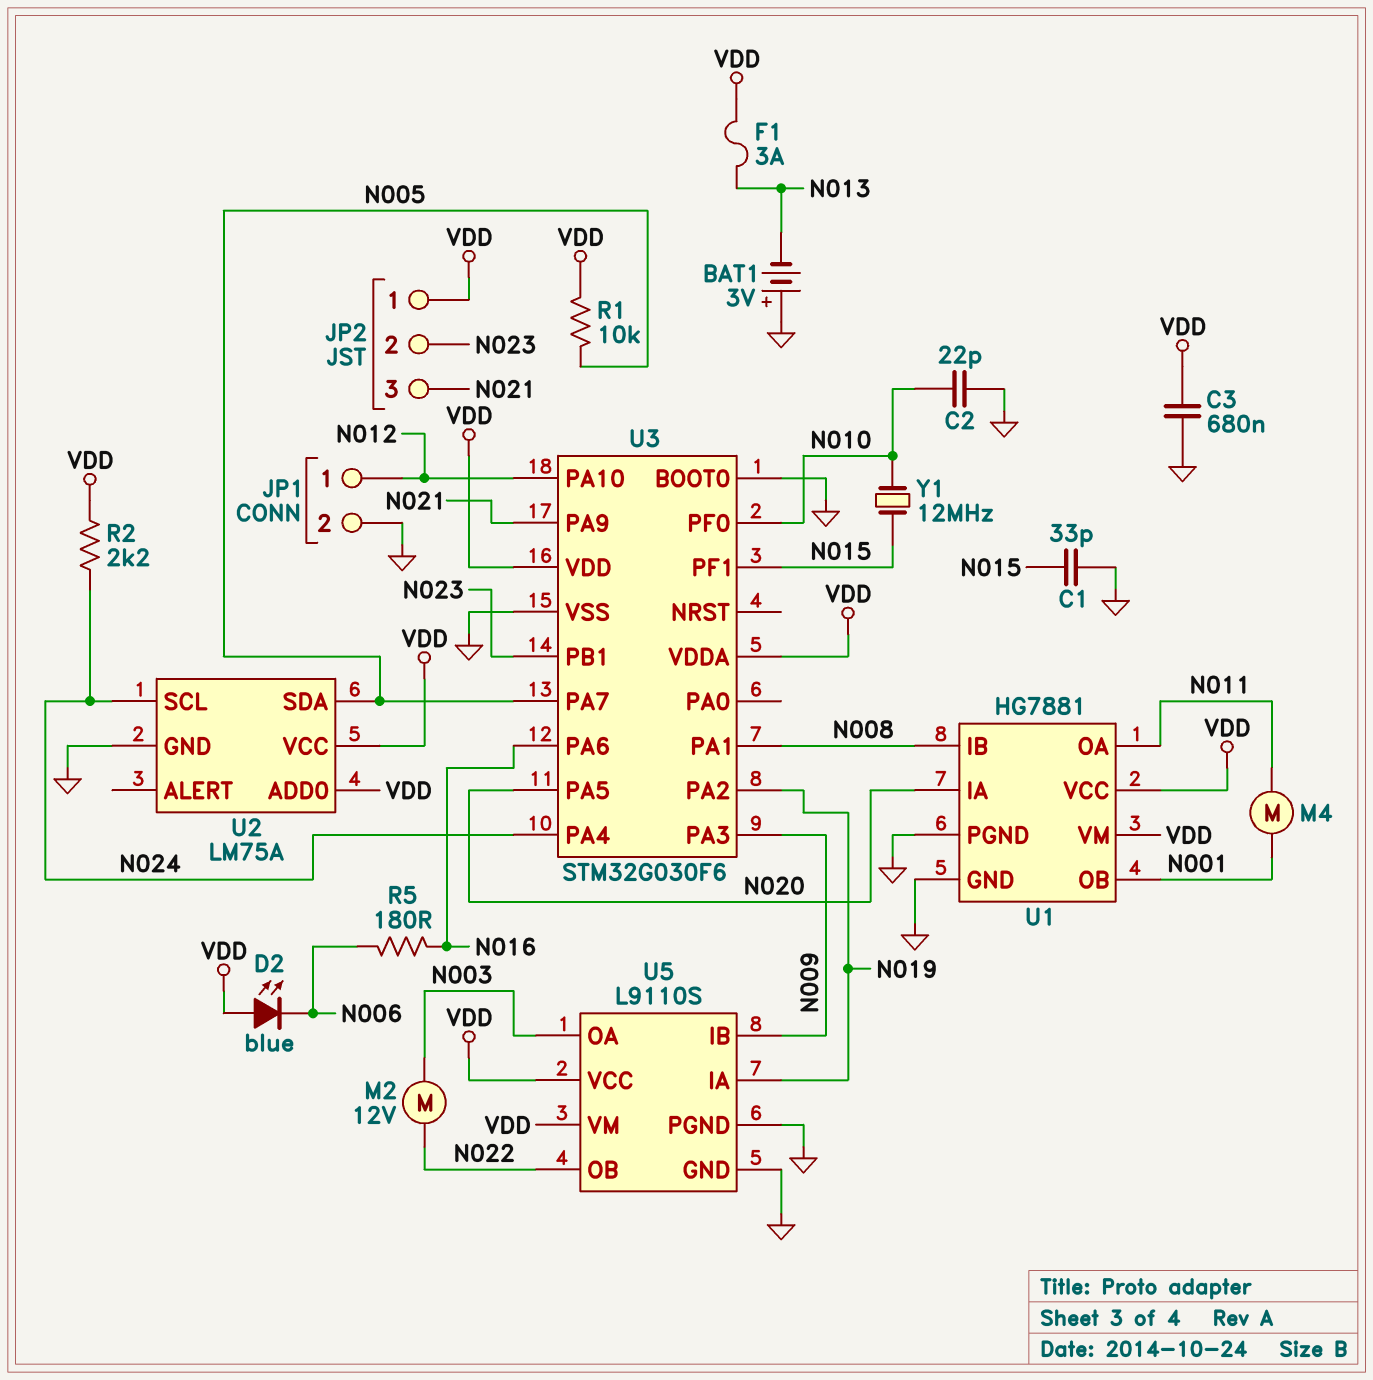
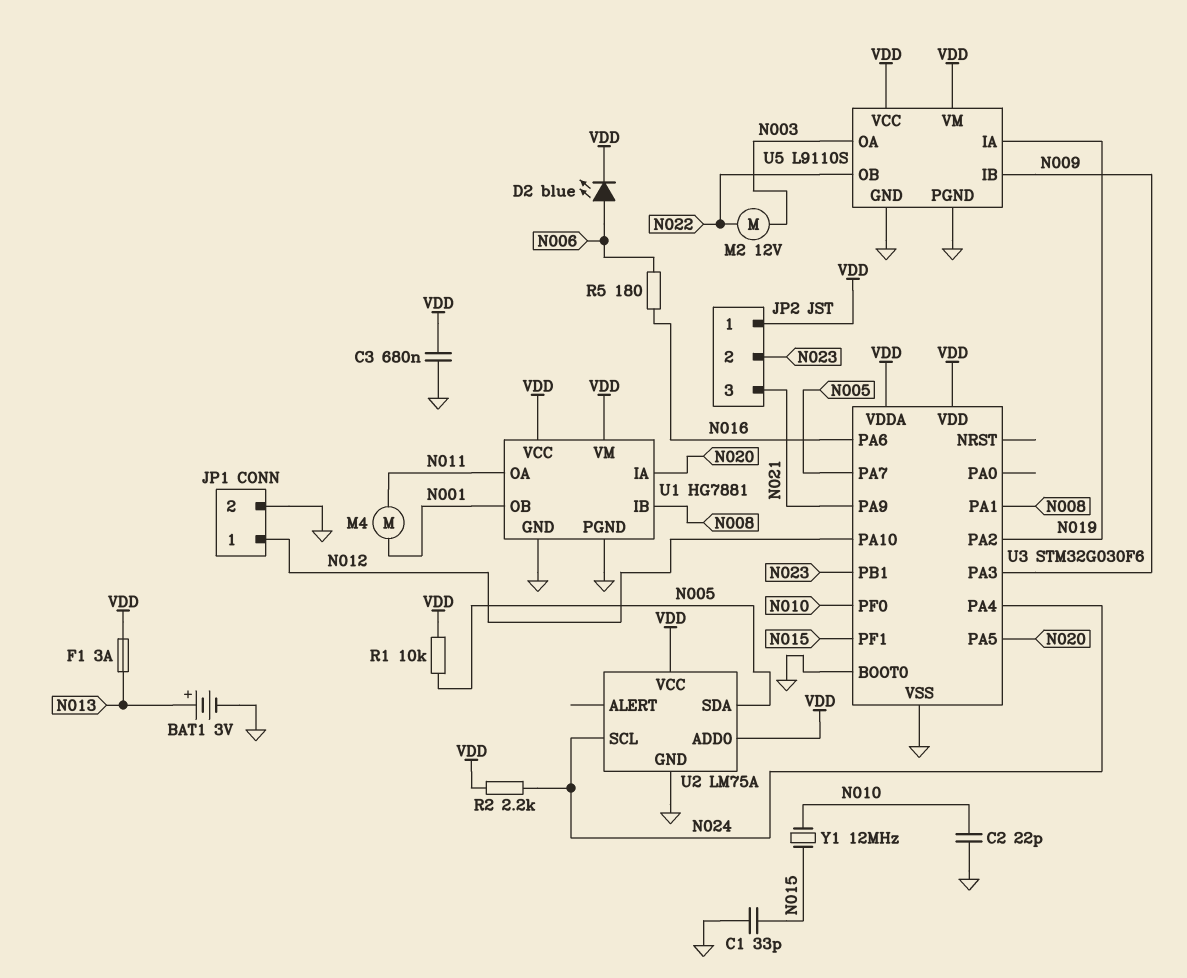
BAT1: 3V (plus GND, minus N013) -> 3V (plus N013, minus GND)
D2: LED blue (A VDD, K N006) -> LED blue (A N006, K VDD)

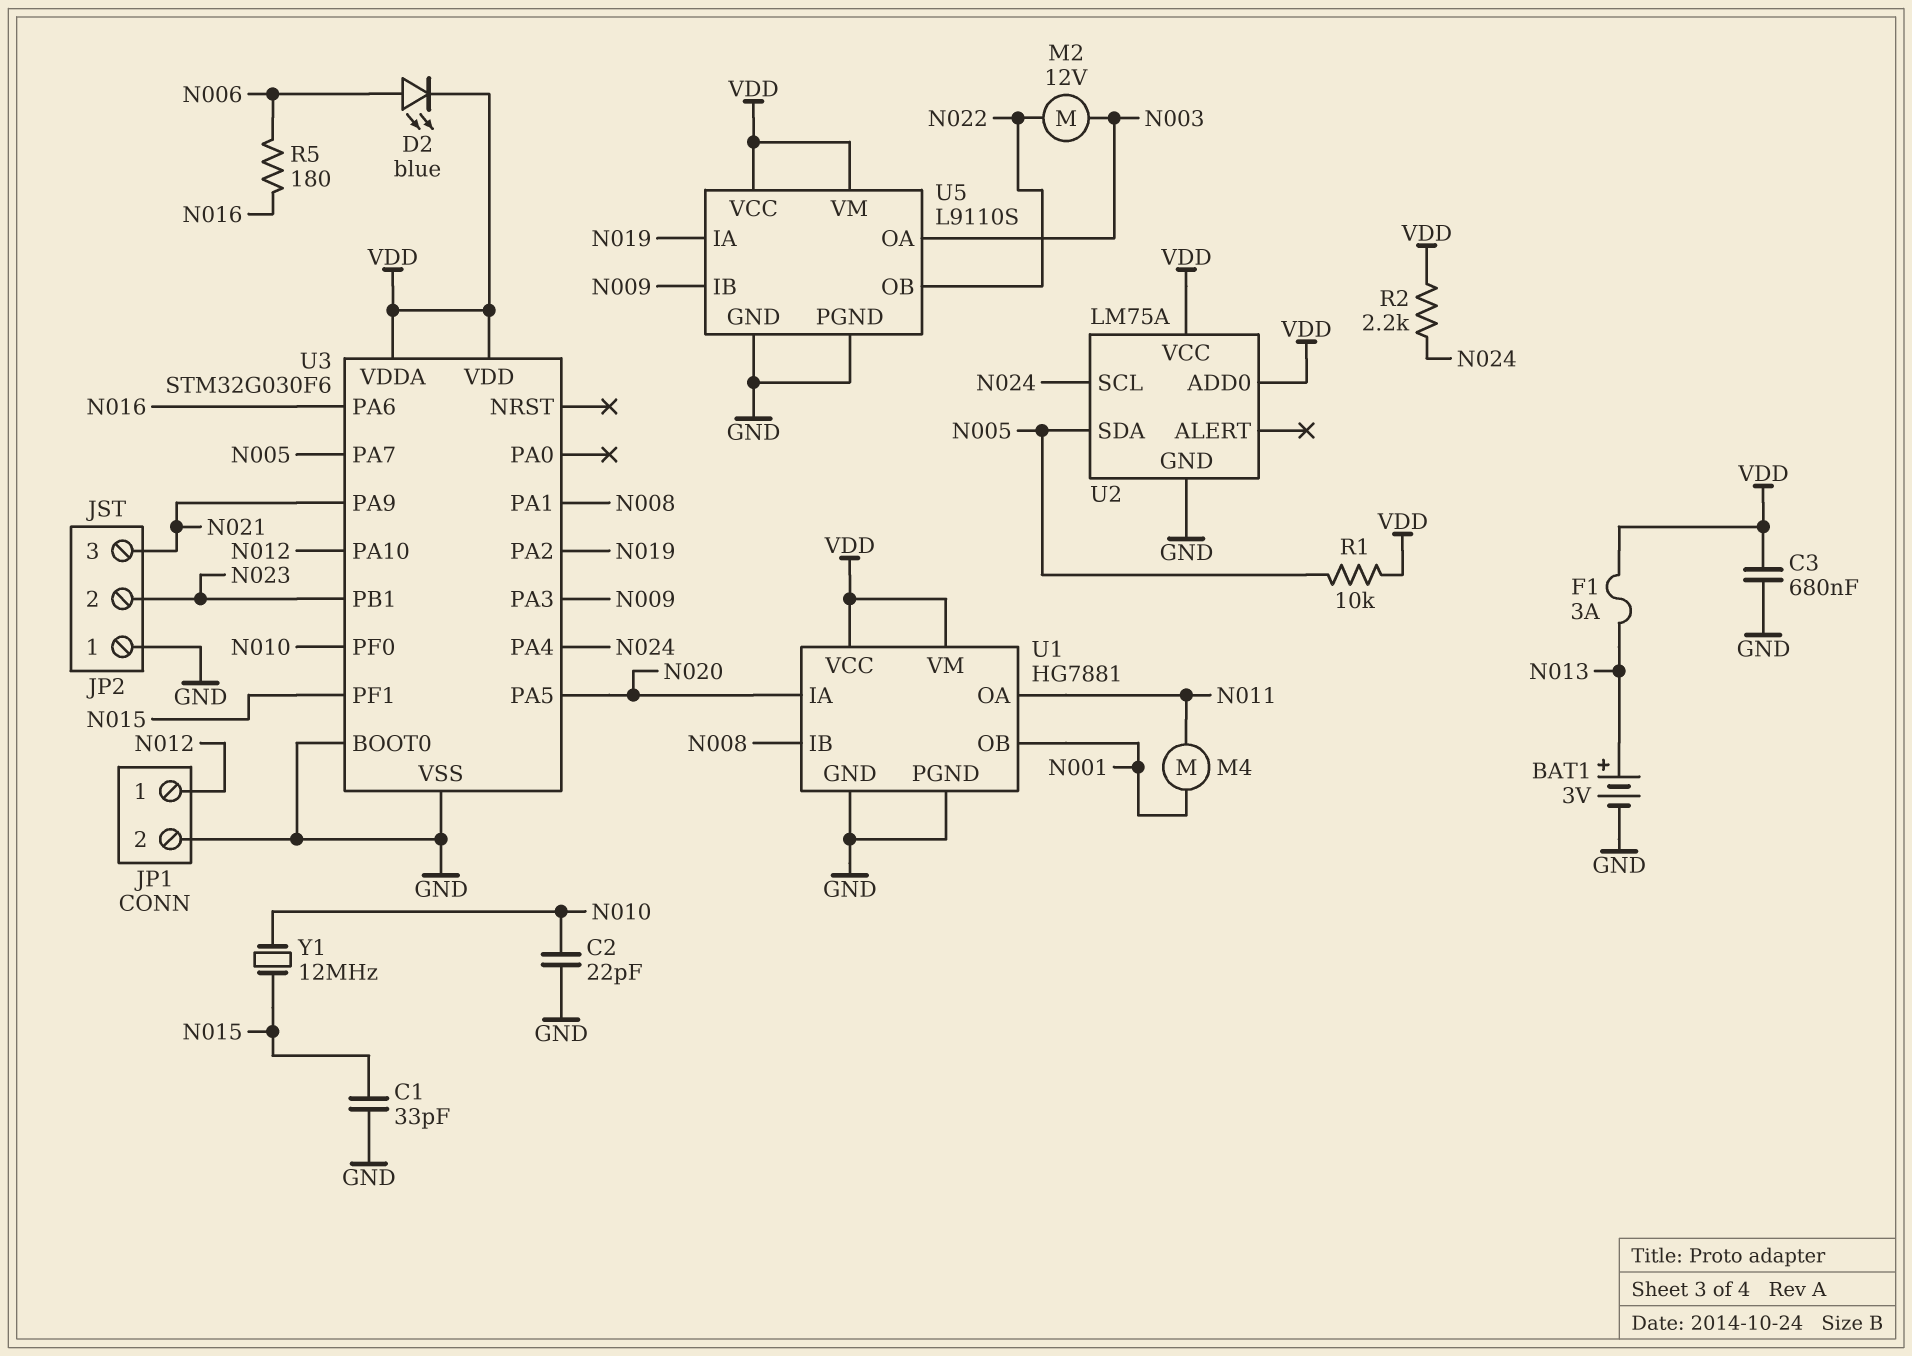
JP2 pin 1: VDD -> GND

